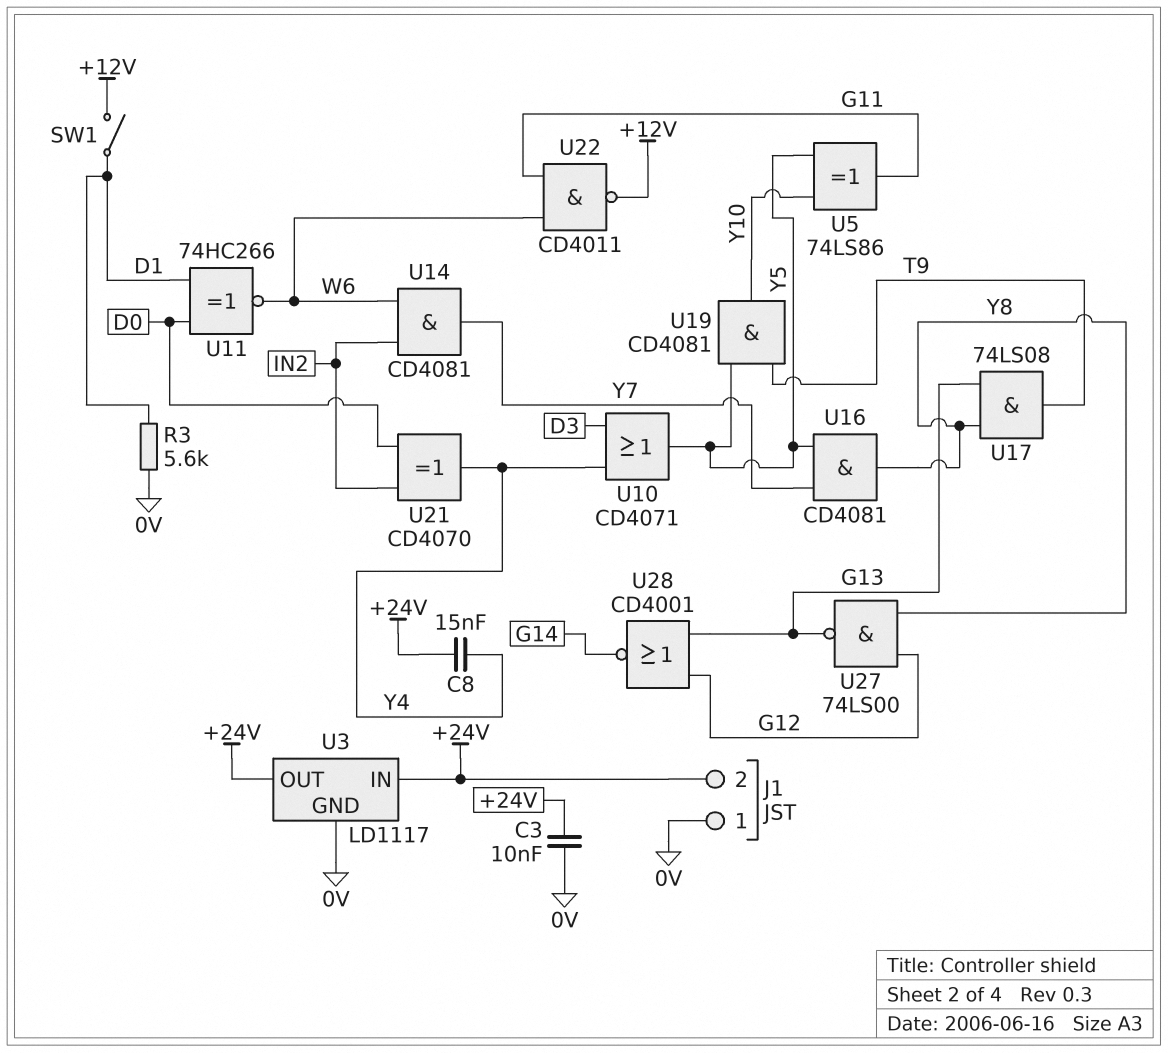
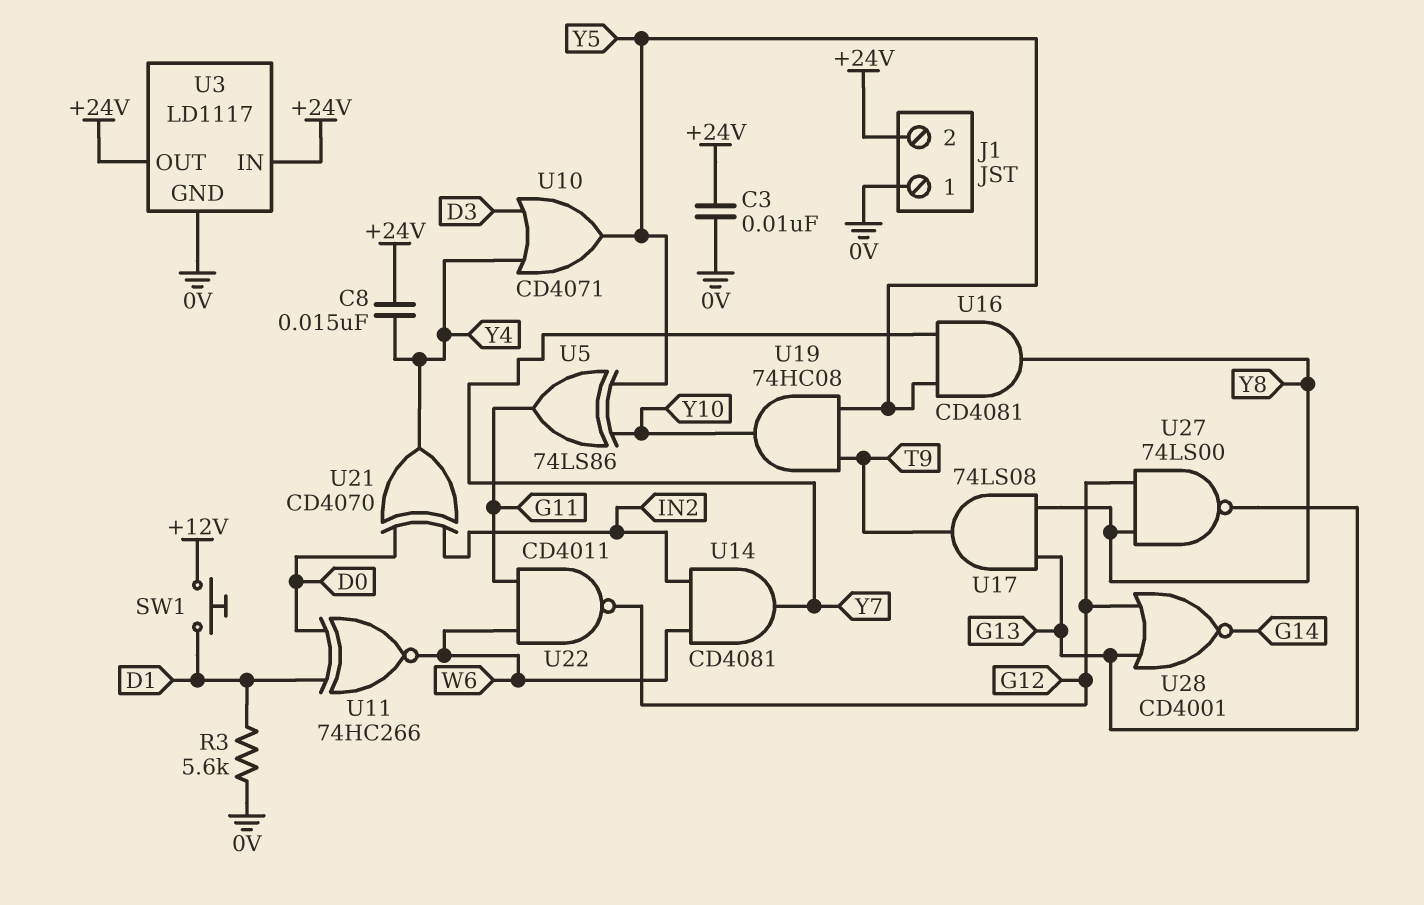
SW1: switch (+12V, D1) -> button (+12V, D1)
U19: AND CD4081 (in T9, in Y5, out Y10) -> AND 74HC08 (in T9, in Y5, out Y10)
U22: NAND CD4011 (in G11, in W6, out +12V) -> NAND CD4011 (in G11, in W6, out G12)

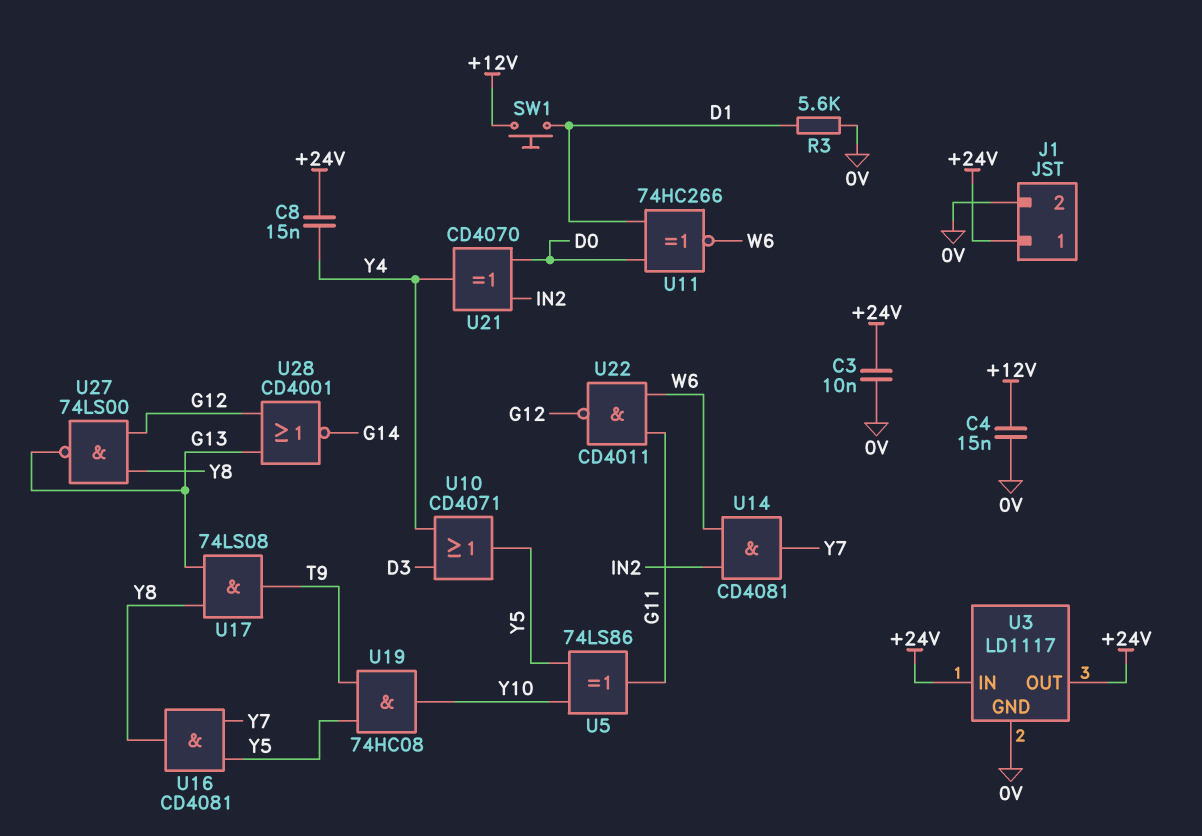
C4: none -> 15nF (+12V, 0V)
J1 pin 1: 0V -> +24V
J1 pin 2: +24V -> 0V

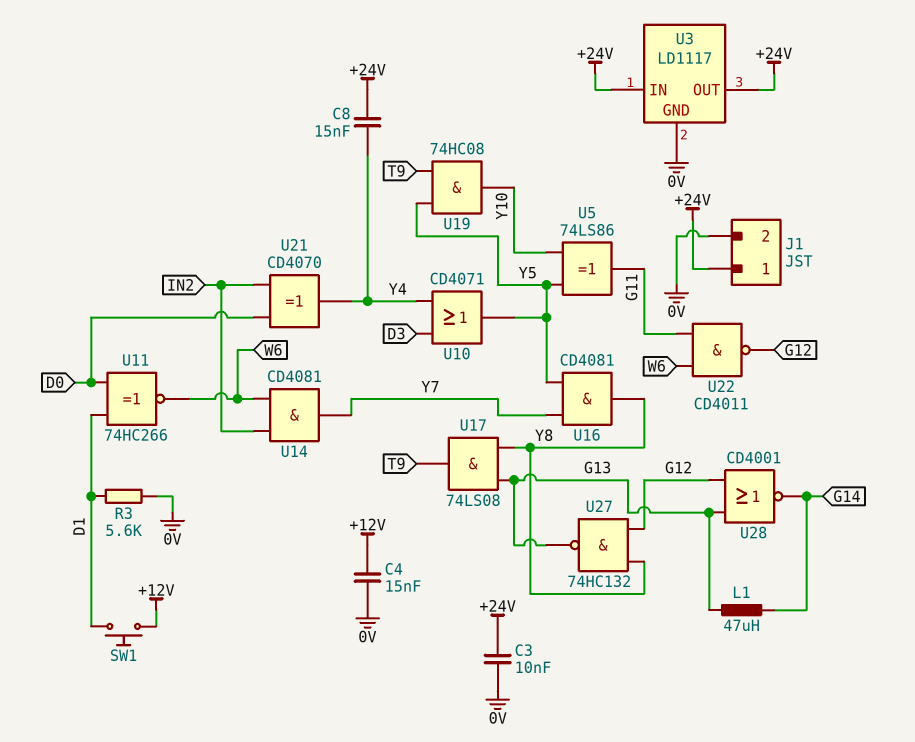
L1: none -> 47uH (G13, G14)
U27: NAND 74LS00 (in G12, in Y8, out G13) -> NAND 74HC132 (in G12, in Y8, out G13)

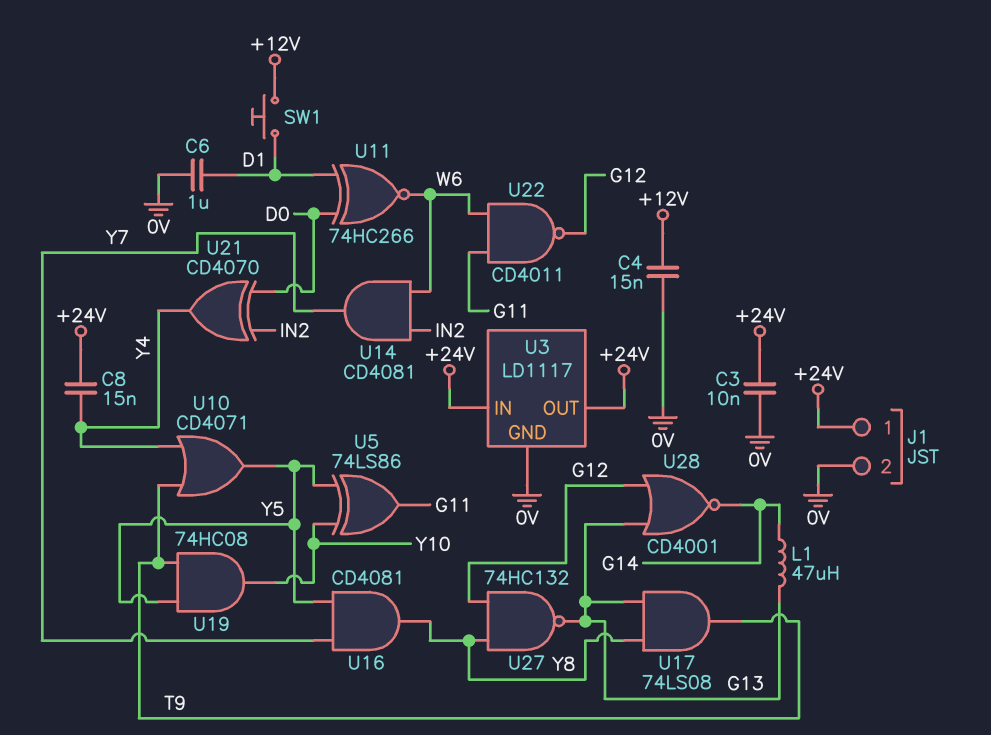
C6: none -> 1uF (0V, D1)
R3: 5.6k (0V, D1) -> none
U10: OR CD4071 (in D3, in Y4, out Y5) -> OR CD4071 (in T9, in Y4, out Y5)

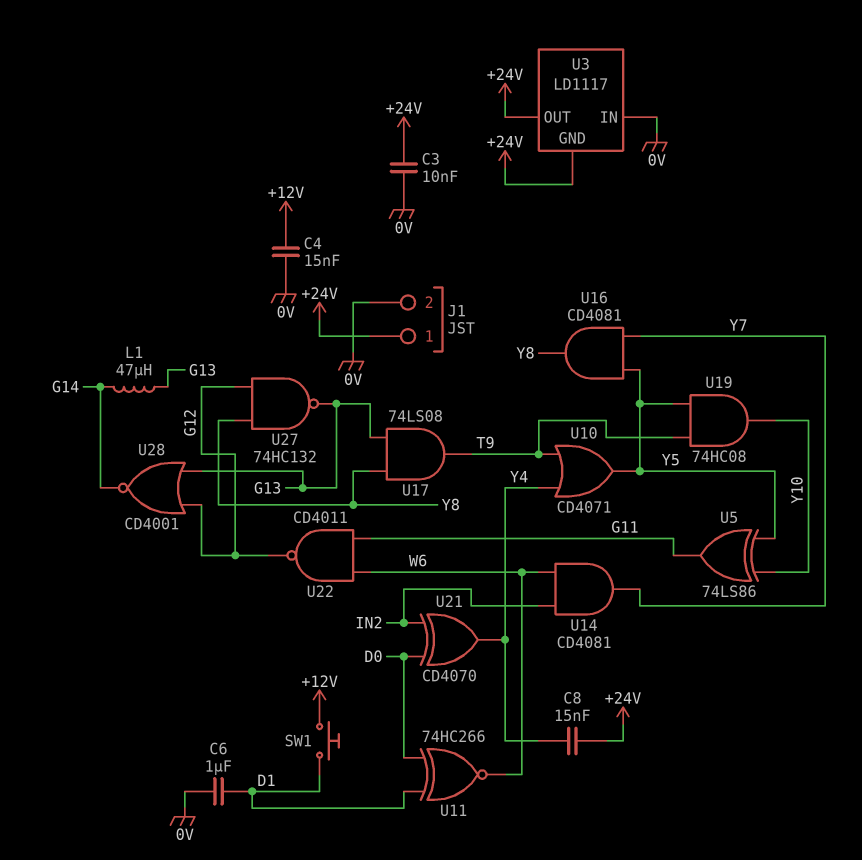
U3 pin GND: 0V -> +24V
U3 pin IN: +24V -> 0V

